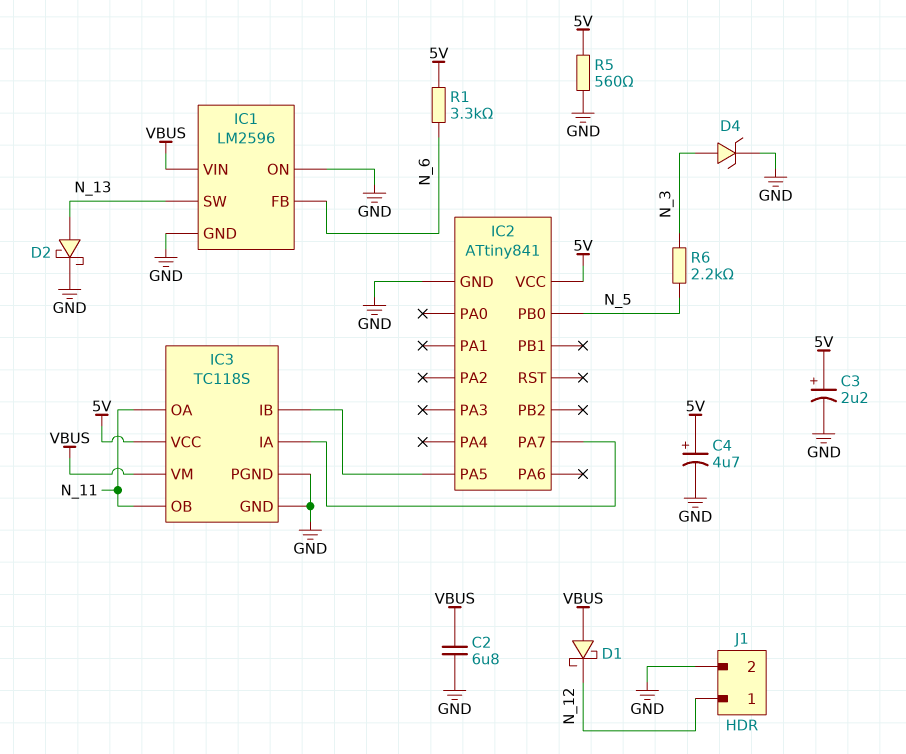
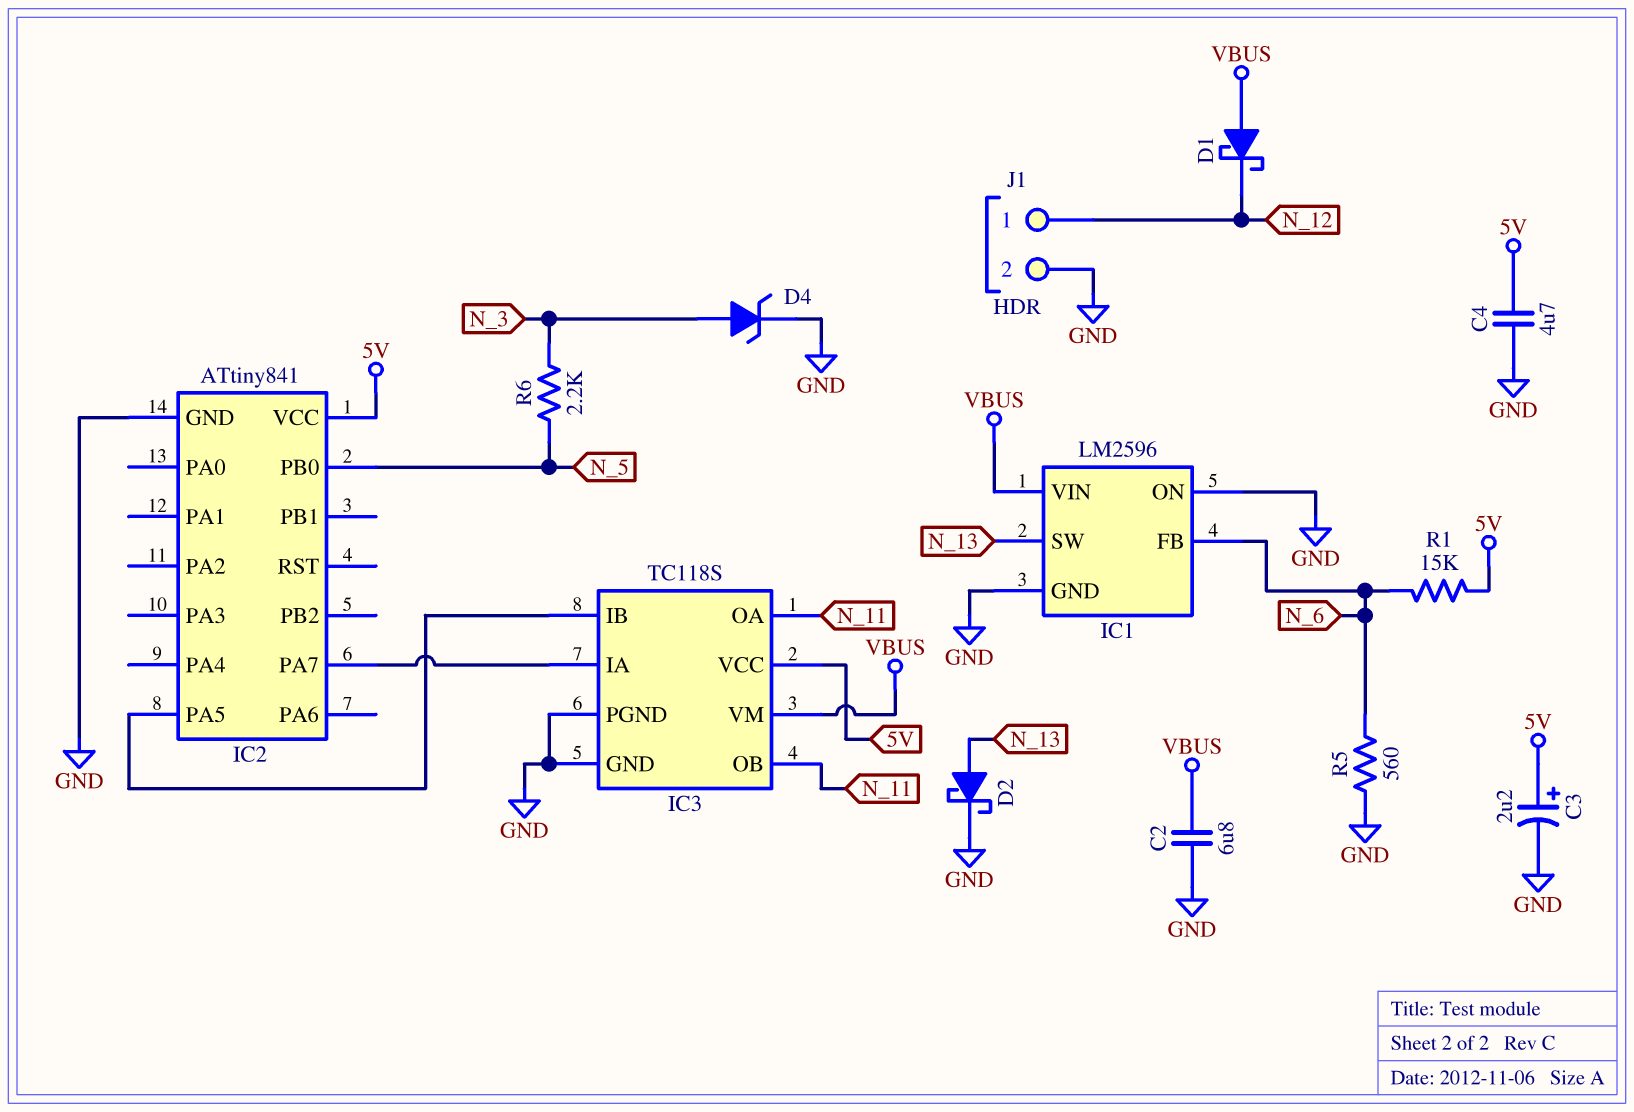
C4: 4.7uF (plus 5V, minus GND) -> 4.7uF (5V, GND)
R1: 3.3k (5V, N_6) -> 15k (5V, N_6)
R5: 560 (5V, GND) -> 560 (GND, N_6)

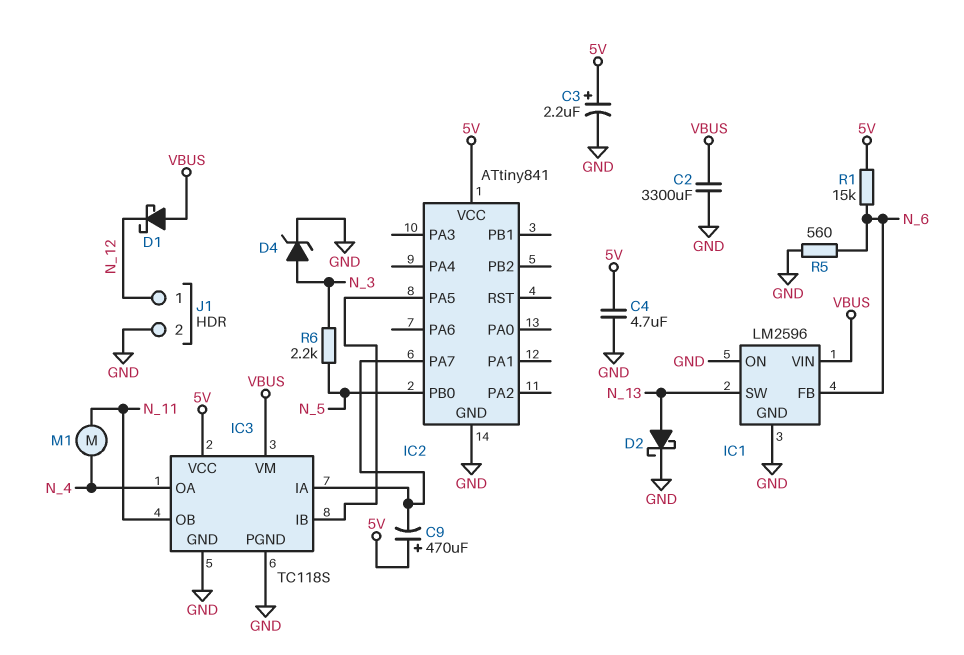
C2: 6.8uF (GND, VBUS) -> 3300uF (GND, VBUS)
C9: none -> 470uF (plus 5V, minus IC2/PA7)
IC3 pin OA: N_11 -> N_4
M1: none -> motor (N_4, N_11)

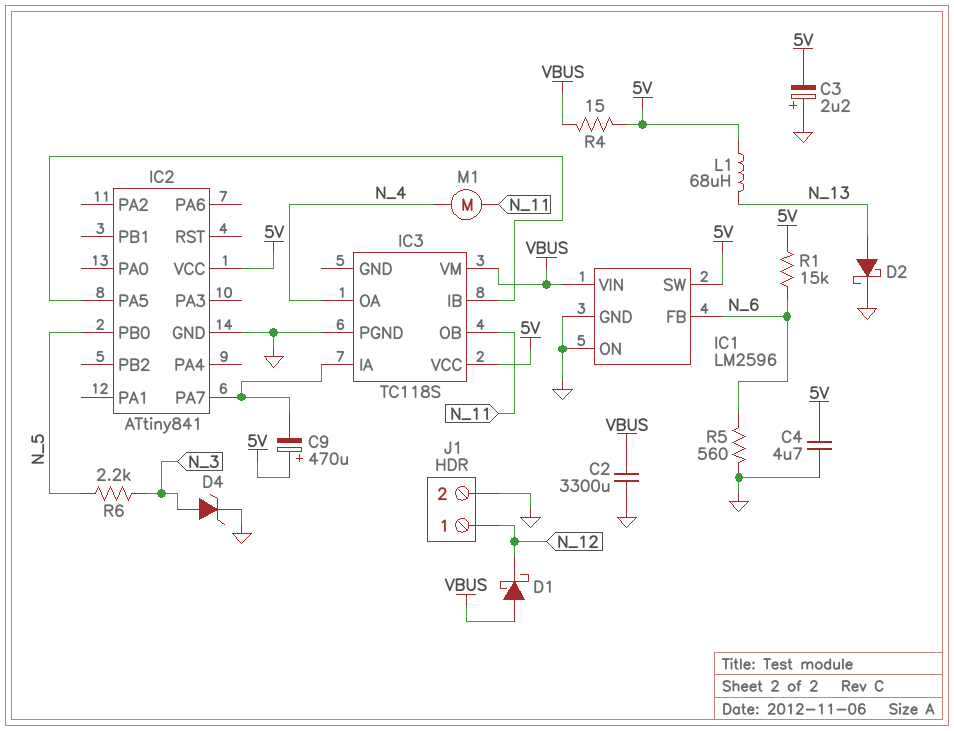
C3: 2.2uF (plus 5V, minus GND) -> 2.2uF (plus GND, minus 5V)
IC1 pin SW: N_13 -> 5V
IC3 pin GND: GND -> none
L1: none -> 68uH (5V, N_13)
R4: none -> 15 (5V, VBUS)

